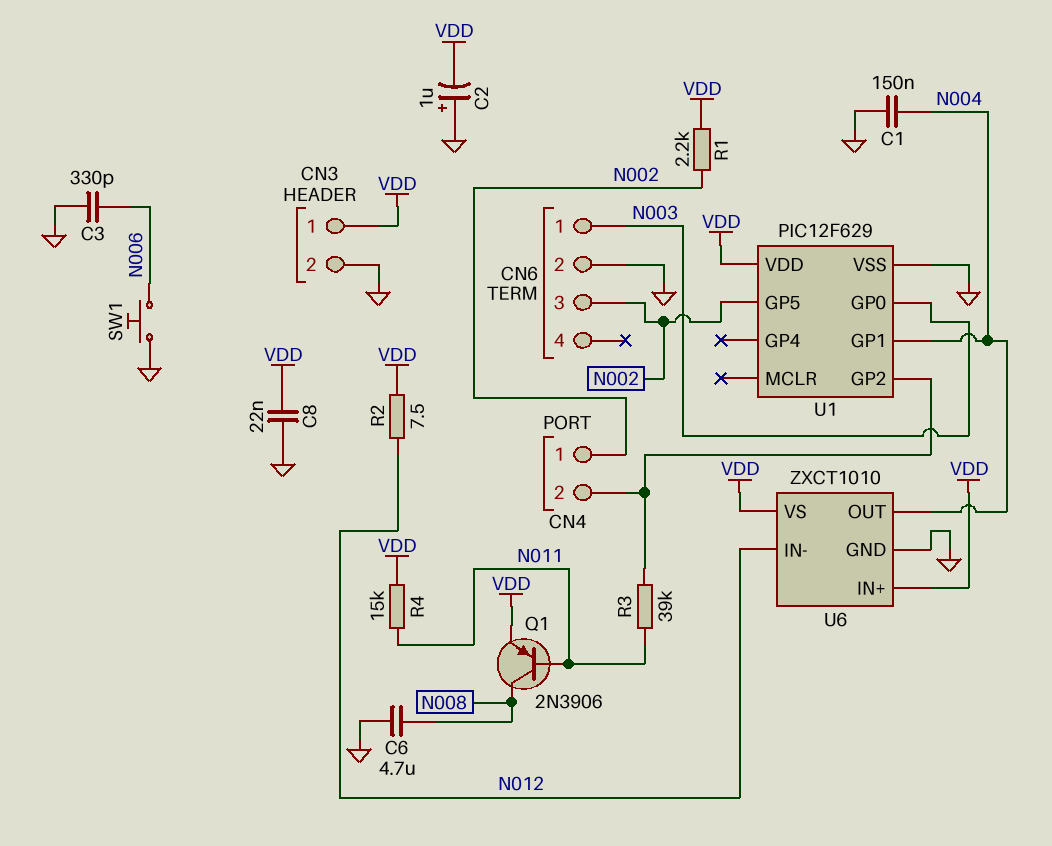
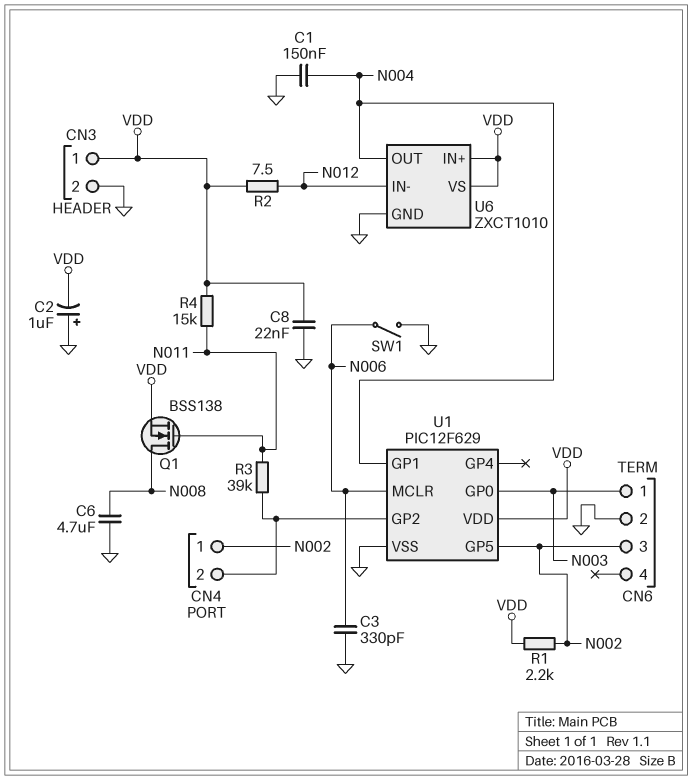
Q1: PNP 2N3906 (B N011, C N008, E VDD) -> NMOS BSS138 (G N011, D N008, S VDD)
SW1: button (GND, N006) -> switch (GND, N006)
U1 pin MCLR: none -> N006

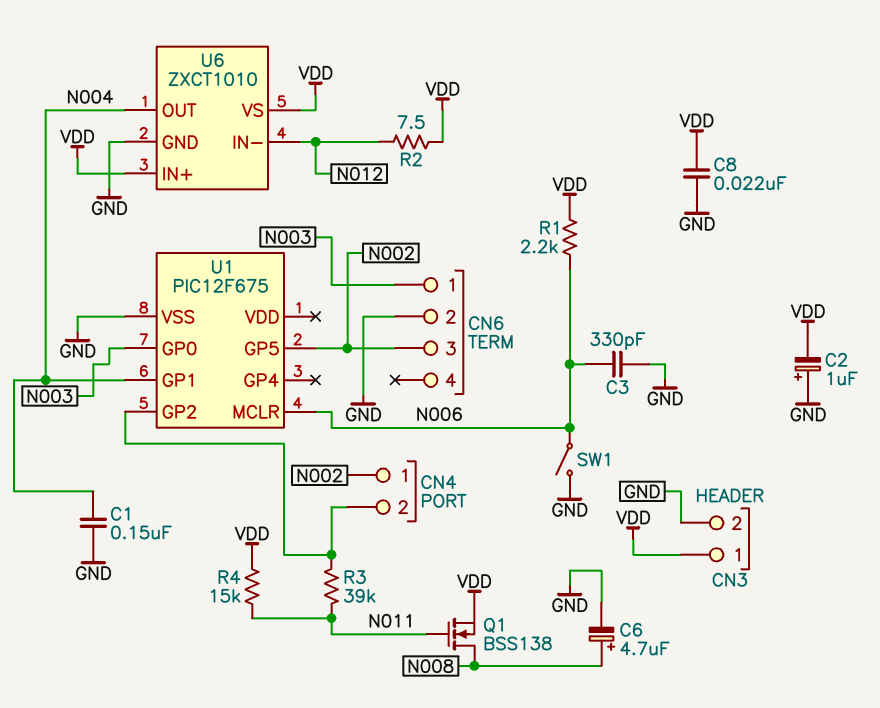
C6: 4.7uF (GND, N008) -> 4.7uF (plus N008, minus GND)
R1: 2.2k (N002, VDD) -> 2.2k (N006, VDD)
U1: PIC12F629 -> PIC12F675
U1 pin VDD: VDD -> none

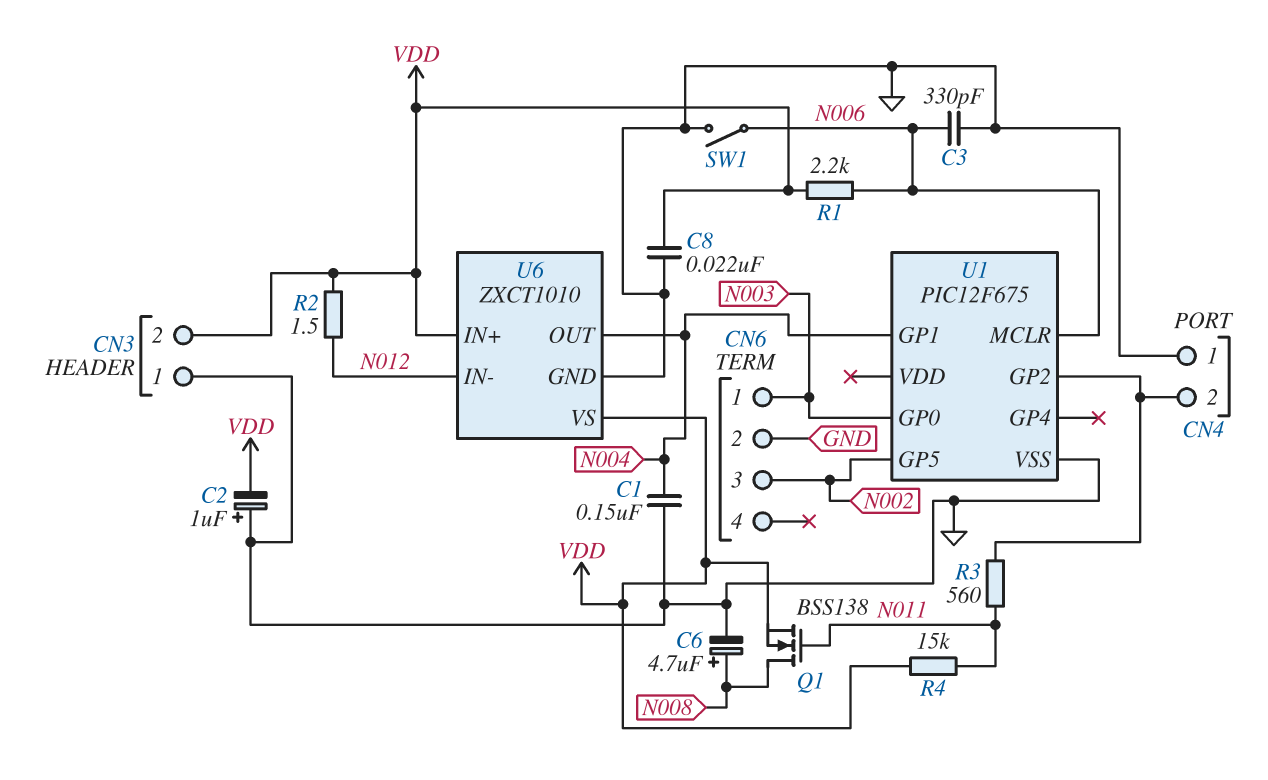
CN3 pin 1: VDD -> GND
CN3 pin 2: GND -> VDD
CN4 pin 1: N002 -> GND
R2: 7.5 (N012, VDD) -> 1.5 (N012, VDD)
R3: 39k (CN4/2, N011) -> 560 (CN4/2, N011)

